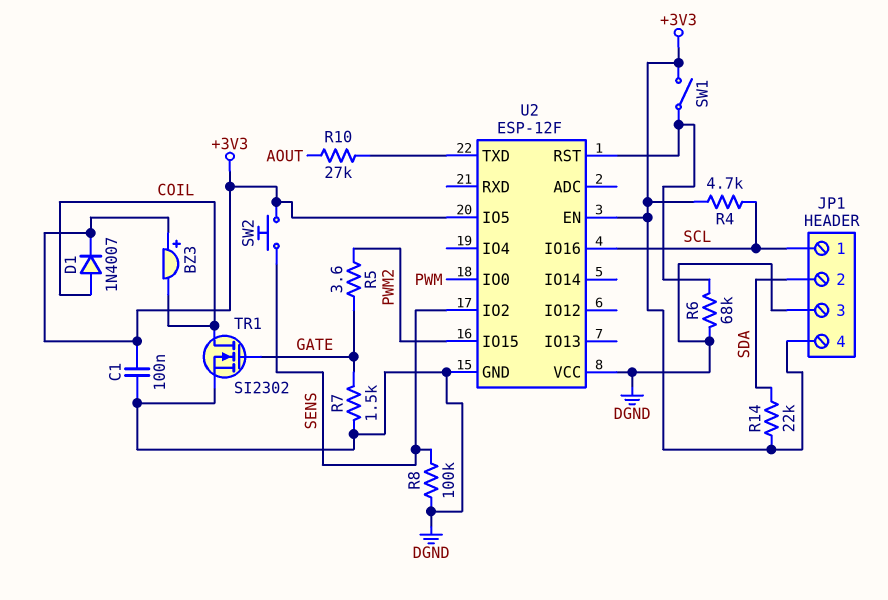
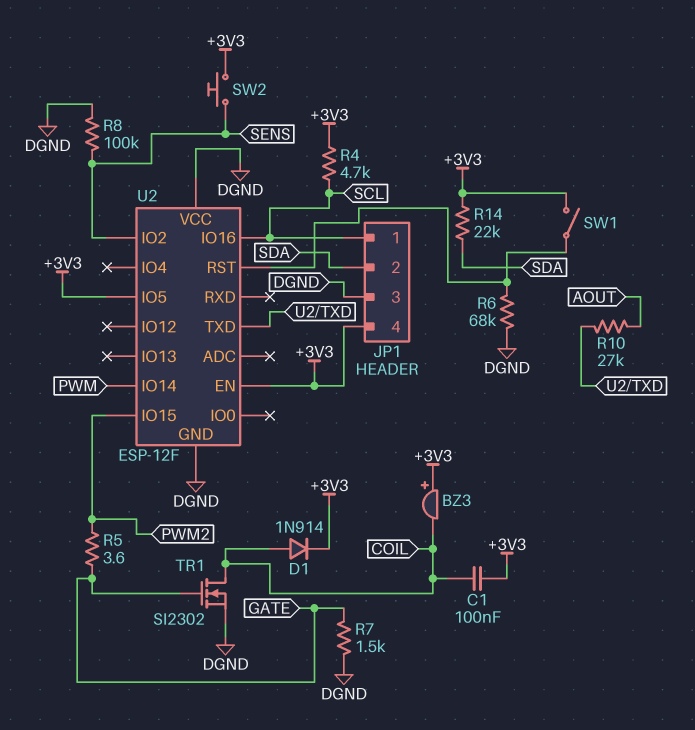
C1: 100nF (+3V3, DGND) -> 100nF (+3V3, COIL)
D1: diode 1N4007 (A COIL, K +3V3) -> diode 1N914 (A COIL, K +3V3)
U2 pin IO0: PWM -> none
U2 pin IO14: none -> PWM

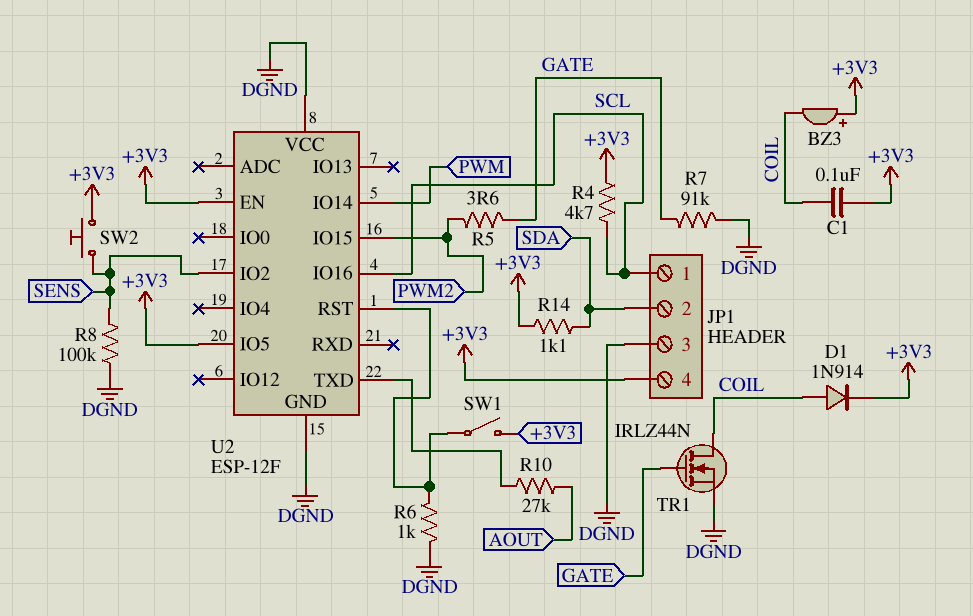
R6: 68k (DGND, U2/RST) -> 1k (DGND, U2/RST)
R7: 1.5k (DGND, GATE) -> 91k (DGND, GATE)
R14: 22k (+3V3, SDA) -> 1.1k (+3V3, SDA)
TR1: NMOS SI2302 (G GATE, D COIL, S DGND) -> NMOS IRLZ44N (G GATE, D COIL, S DGND)

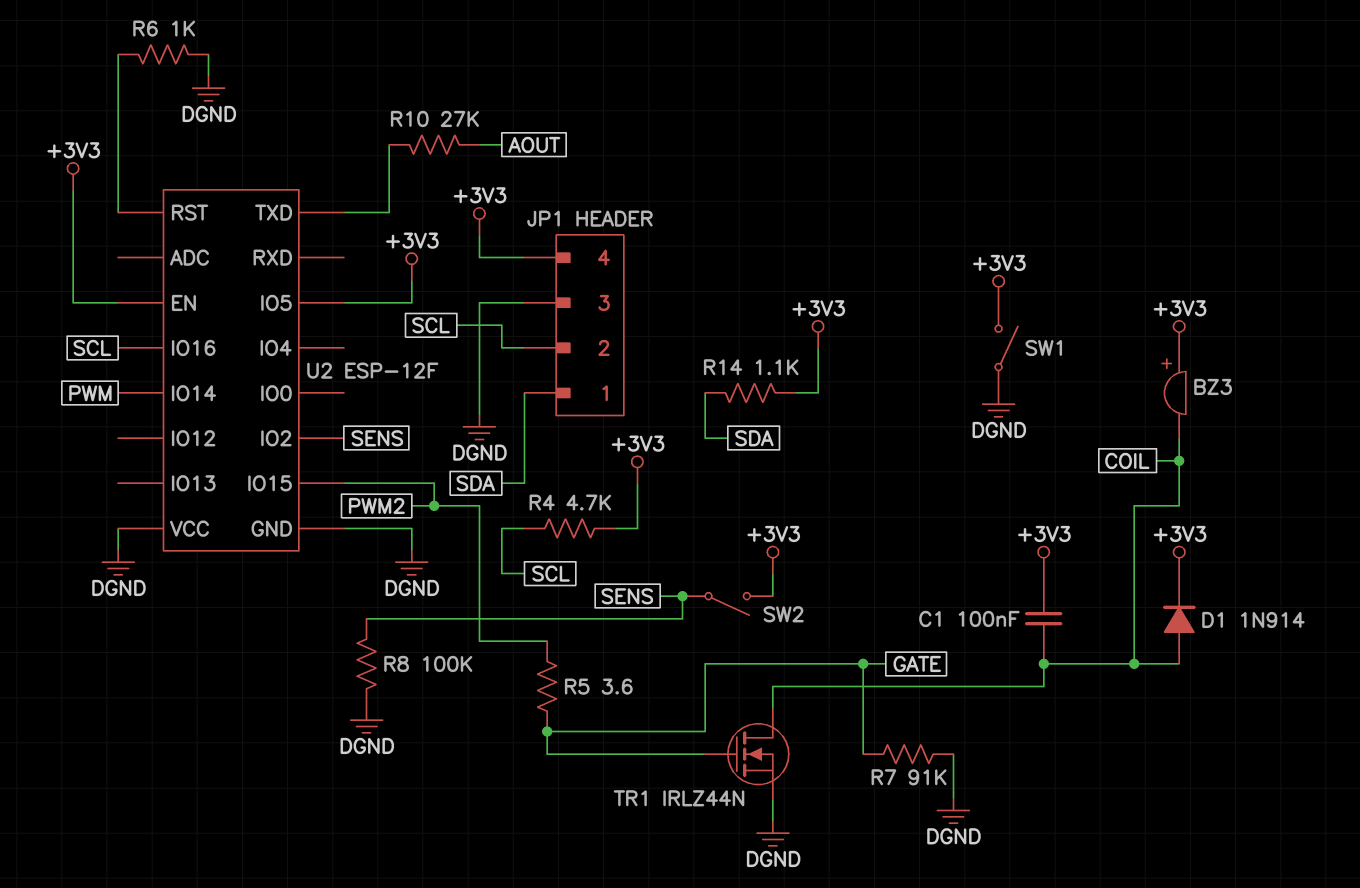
JP1 pin 1: SCL -> SDA
JP1 pin 2: SDA -> SCL
SW1: switch (+3V3, U2/RST) -> switch (+3V3, DGND)
SW2: button (+3V3, SENS) -> switch (+3V3, SENS)

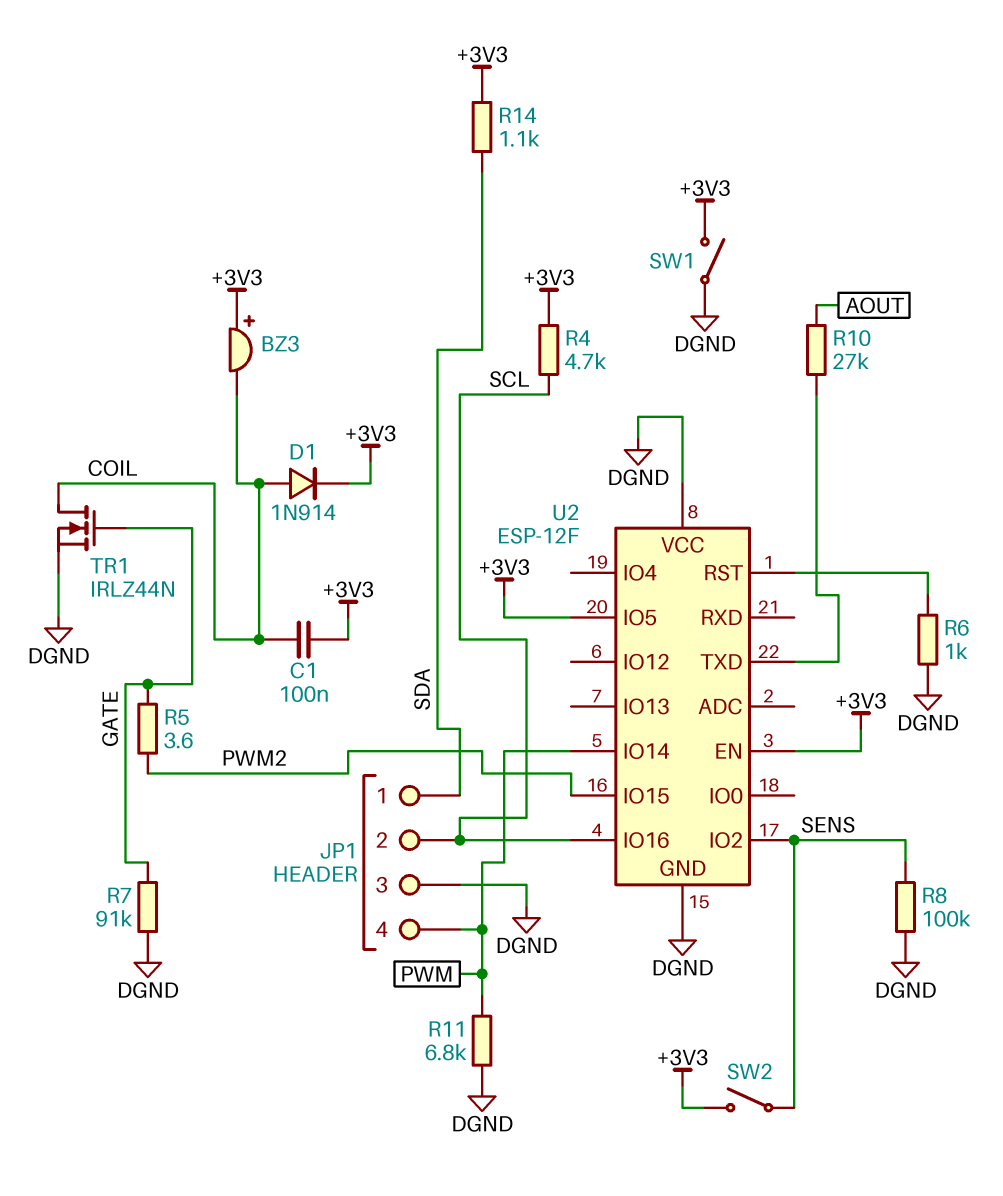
JP1 pin 4: +3V3 -> PWM
R11: none -> 6.8k (DGND, PWM)

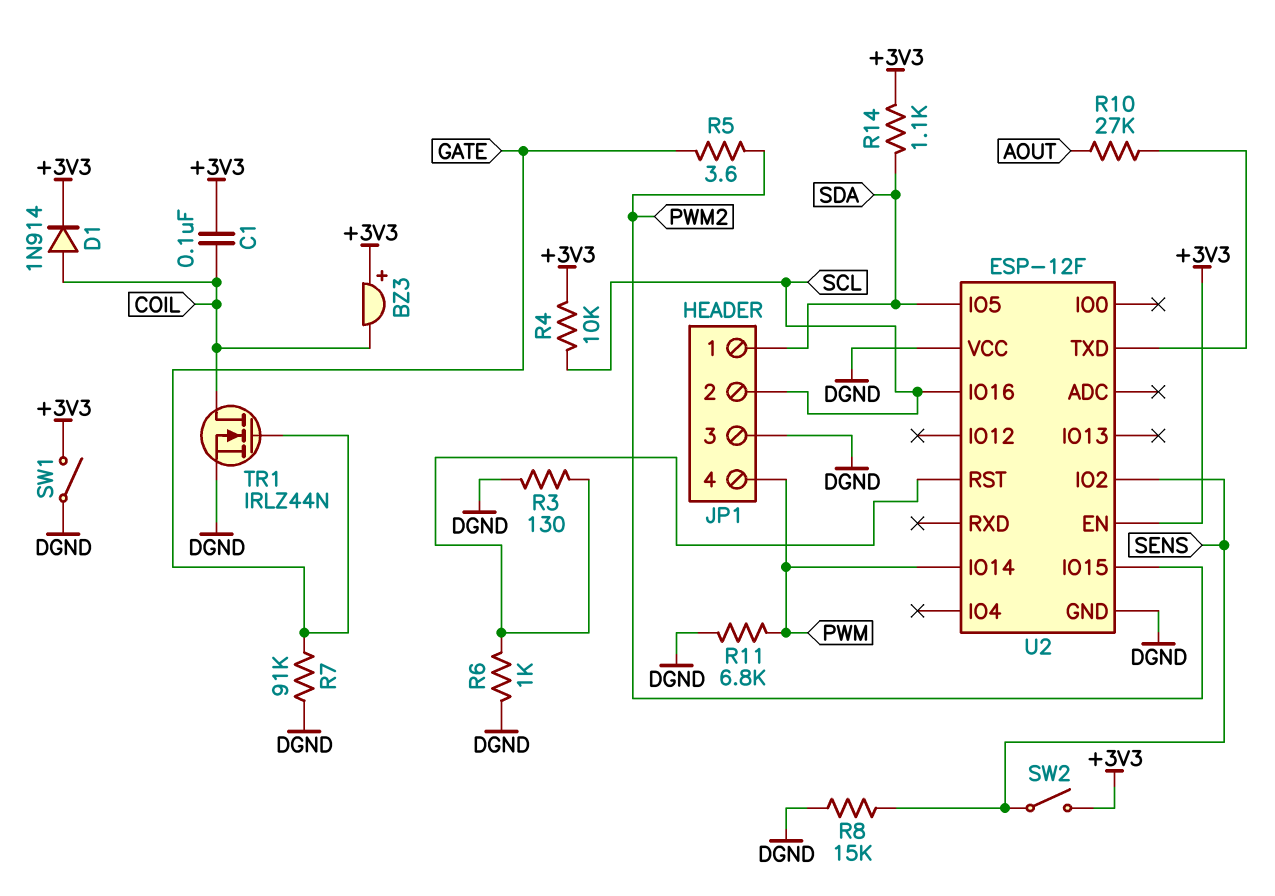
R3: none -> 130 (DGND, U2/RST)
R4: 4.7k (+3V3, SCL) -> 10k (+3V3, SCL)
R8: 100k (DGND, SENS) -> 15k (DGND, SENS)
U2 pin IO5: +3V3 -> SDA

